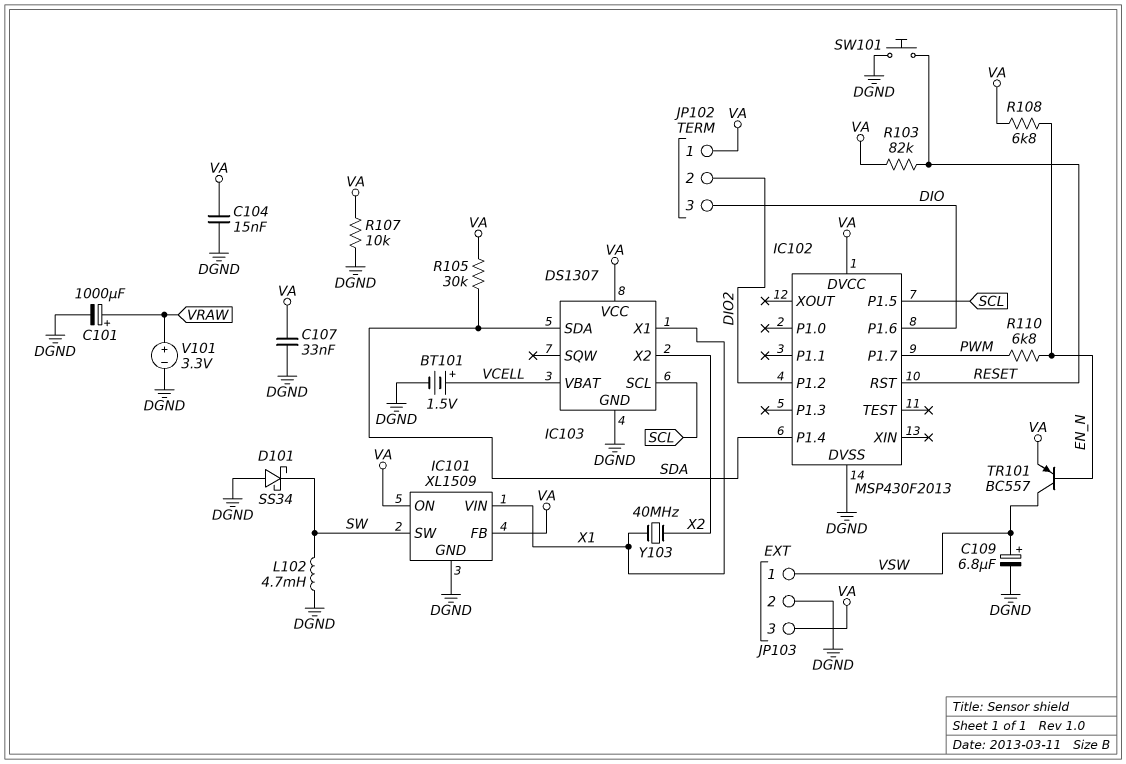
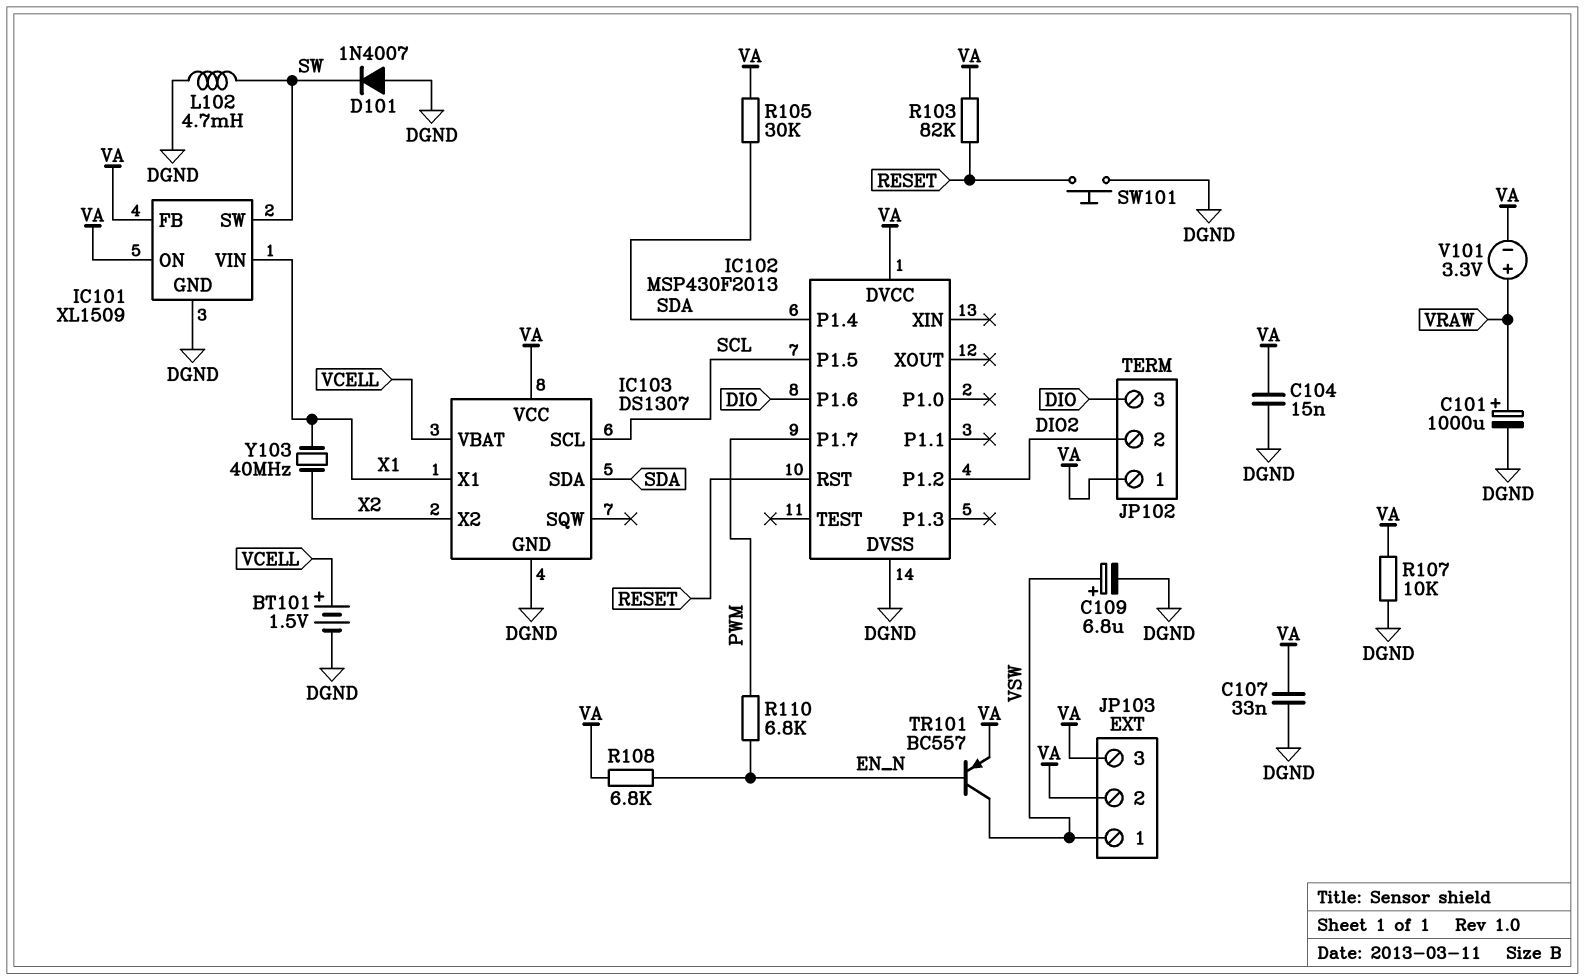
D101: schottky SS34 (A DGND, K SW) -> diode 1N4007 (A DGND, K SW)
JP103 pin 2: DGND -> VA
V101: 3.3V (plus VRAW, minus DGND) -> 3.3V (plus VRAW, minus VA)

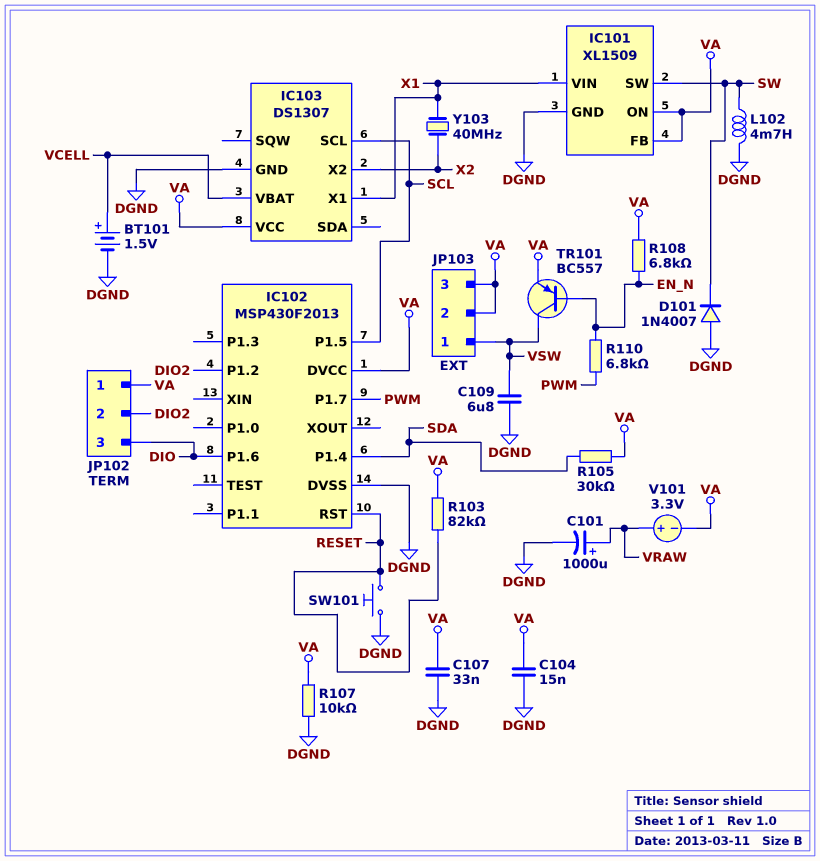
C109: 6.8uF (plus VSW, minus DGND) -> 6.8uF (DGND, VSW)
IC103 pin SDA: SDA -> none

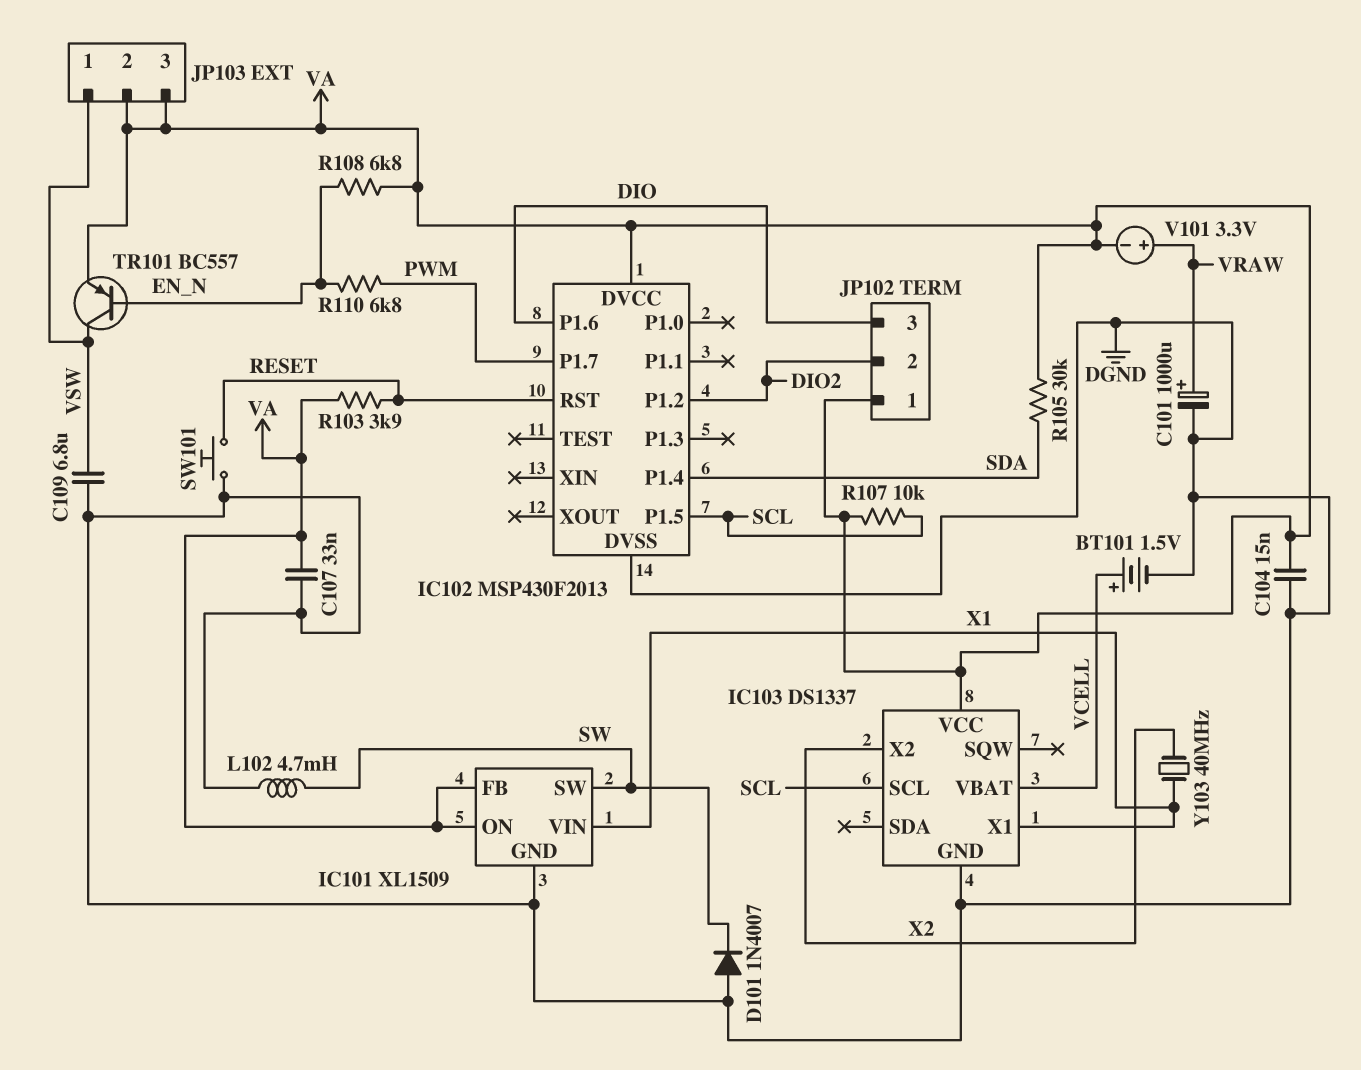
IC103: DS1307 -> DS1337
R103: 82k (RESET, VA) -> 3.9k (RESET, VA)
R107: 10k (DGND, VA) -> 10k (SCL, VA)

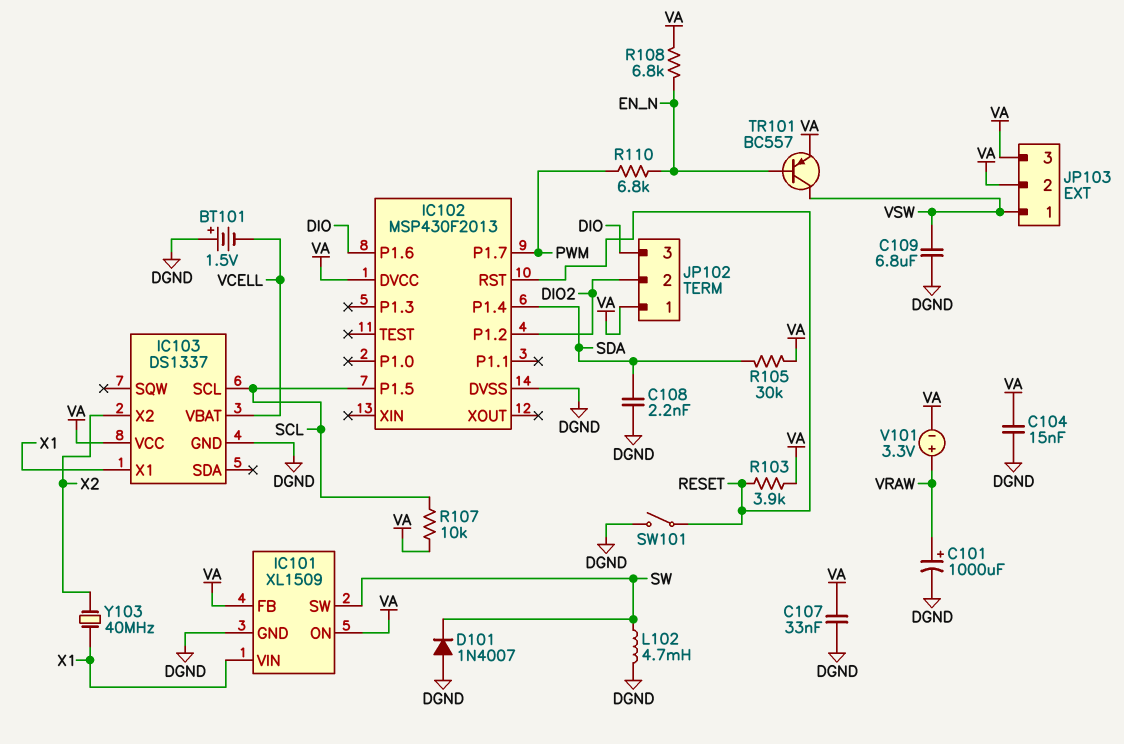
BT101: 1.5V (plus VCELL, minus DGND) -> 1.5V (plus DGND, minus VCELL)
C108: none -> 2.2nF (DGND, SDA)
SW101: button (DGND, RESET) -> switch (DGND, RESET)

